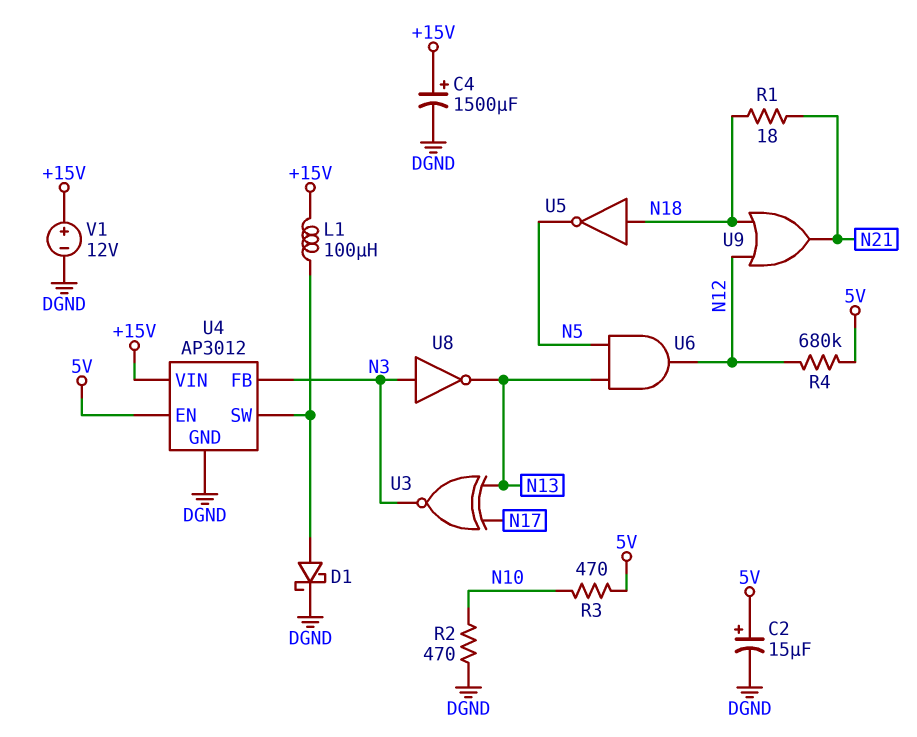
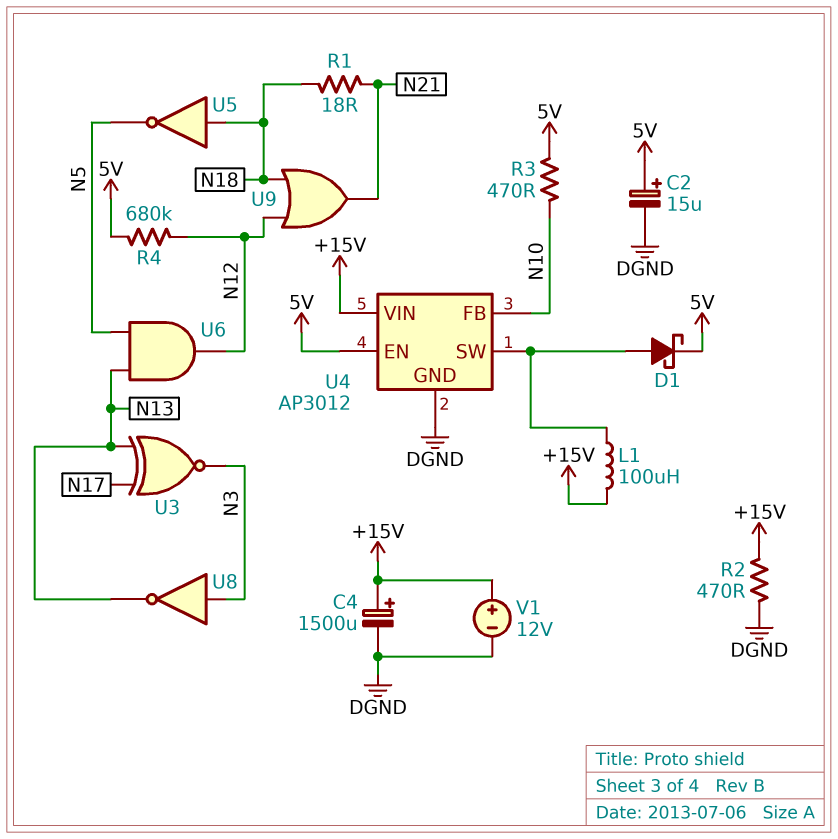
D1: schottky (A U4/SW, K DGND) -> schottky (A U4/SW, K 5V)
R2: 470 (DGND, N10) -> 470 (+15V, DGND)
U4 pin FB: N3 -> N10

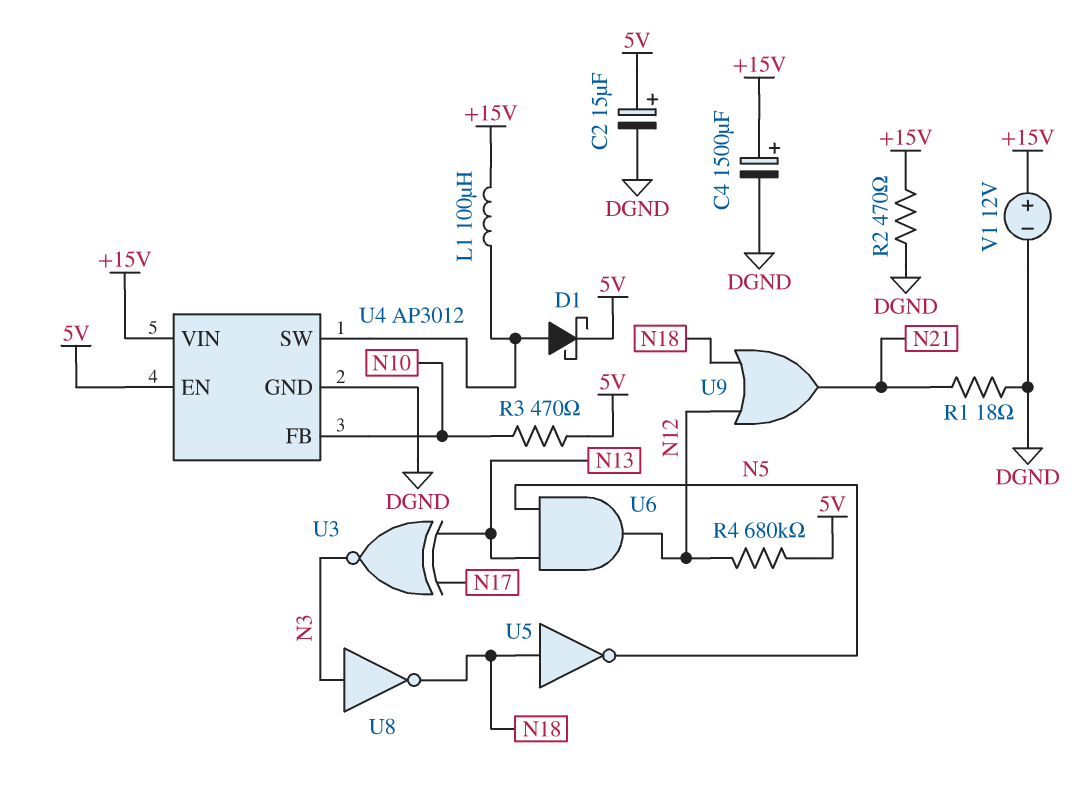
R1: 18 (N18, N21) -> 18 (DGND, N21)
U8: NOT (in N3, out N13) -> NOT (in N3, out N18)

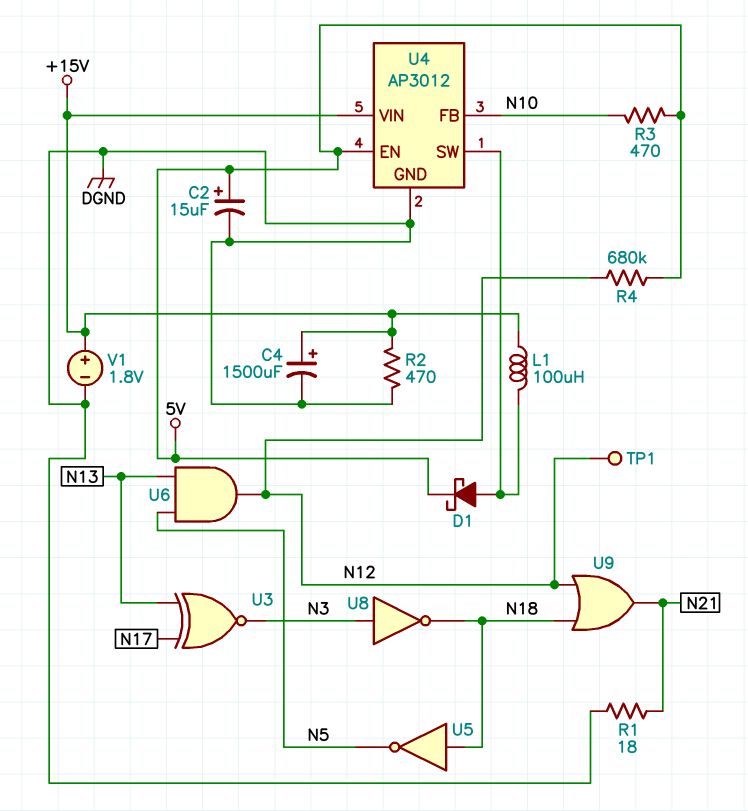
TP1: none -> test point (N12)
V1: 12V (plus +15V, minus DGND) -> 1.8V (plus +15V, minus DGND)

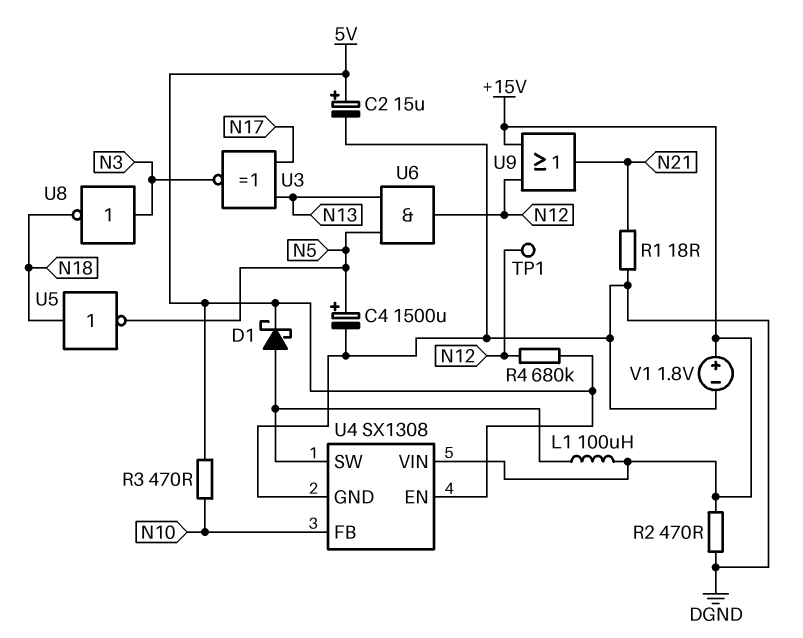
C4: 1500uF (plus +15V, minus DGND) -> 1500uF (plus N5, minus DGND)
U4: AP3012 -> SX1308
U9: OR (in N12, in N18, out N21) -> OR (in +15V, in N12, out N21)

